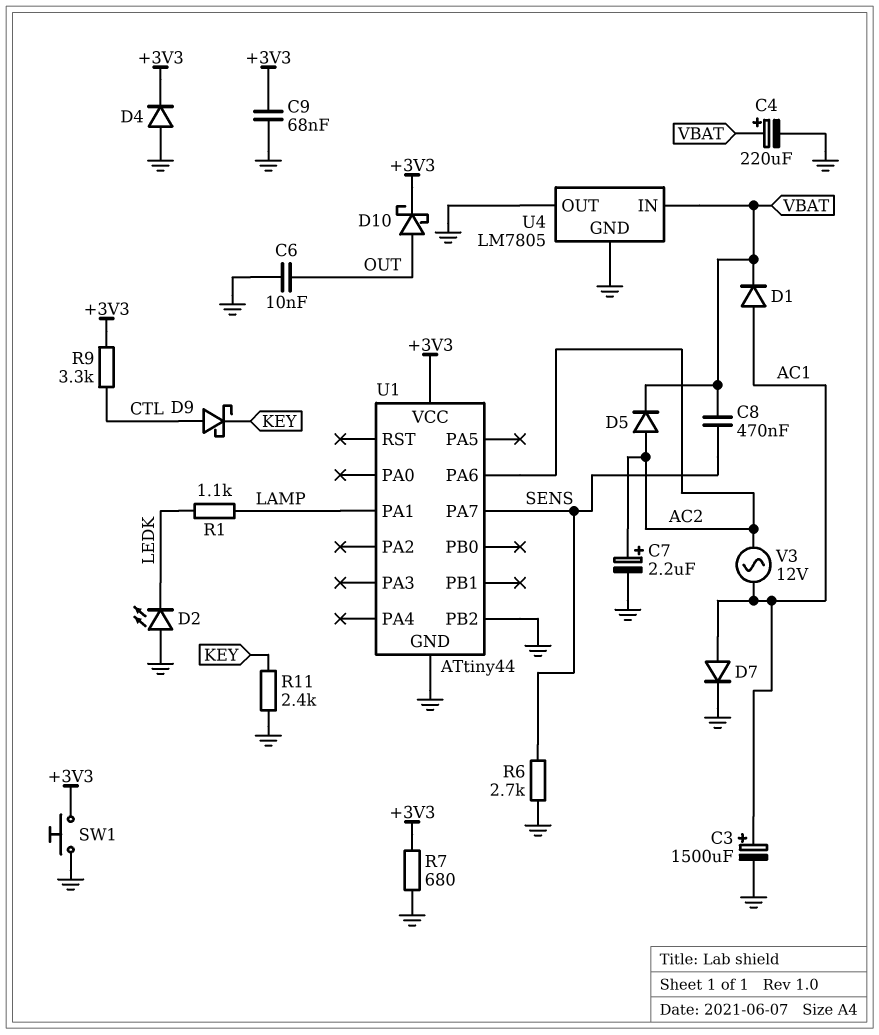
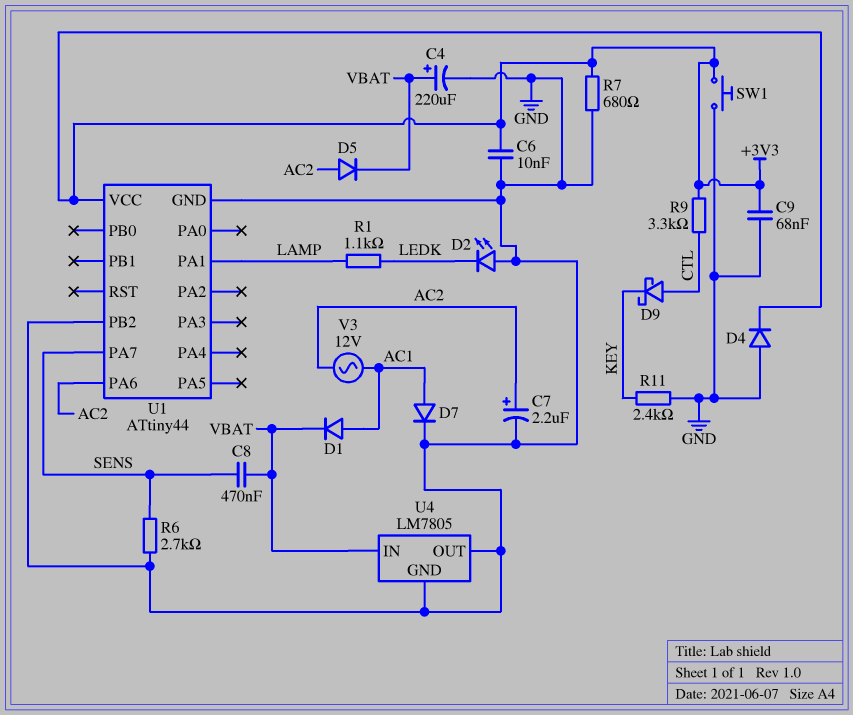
C3: 1500uF (plus AC1, minus GND) -> none
C6: 10nF (GND, OUT) -> 10nF (+3V3, GND)
D10: schottky (A OUT, K +3V3) -> none

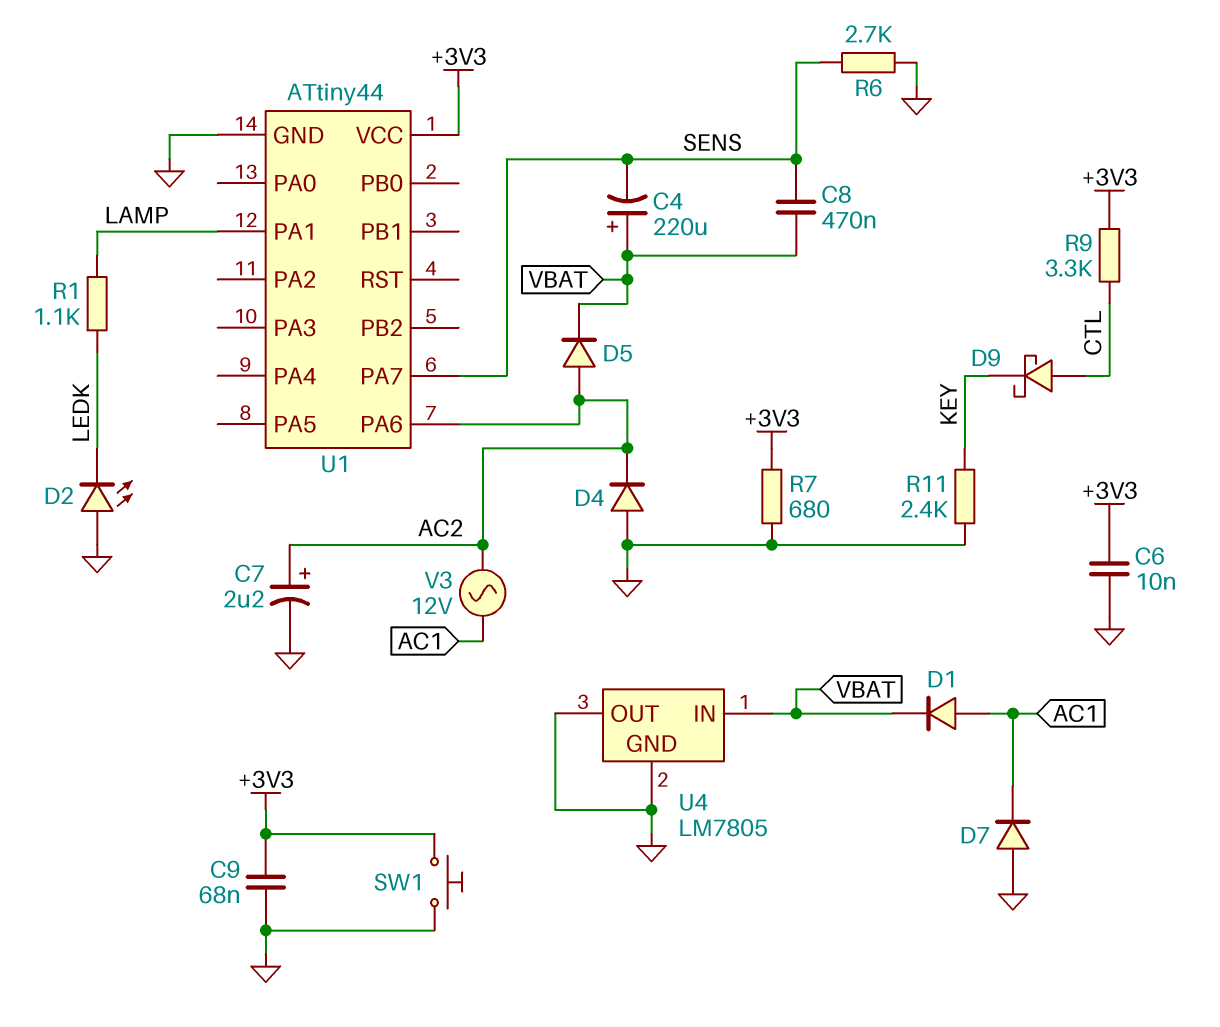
C4: 220uF (plus VBAT, minus GND) -> 220uF (plus VBAT, minus SENS)
D4: diode (A GND, K +3V3) -> diode (A GND, K AC2)
D7: diode (A AC1, K GND) -> diode (A GND, K AC1)
U1 pin PB2: GND -> none

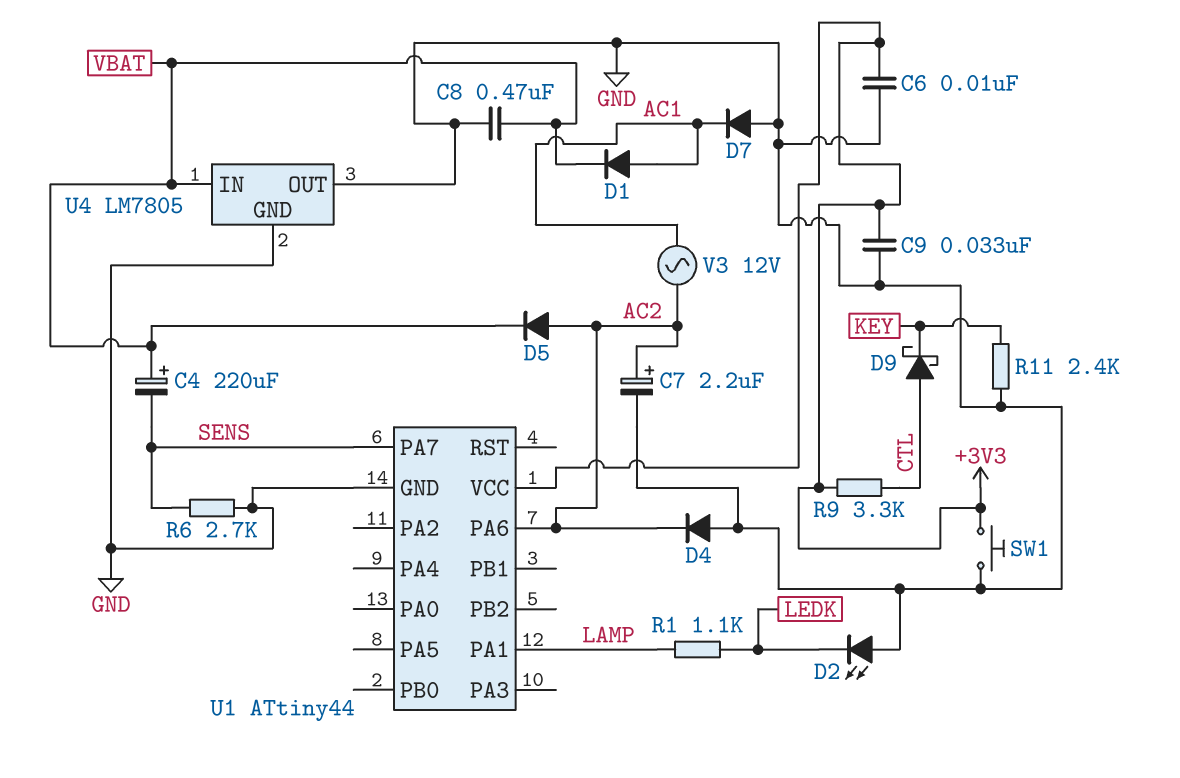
C8: 470nF (SENS, VBAT) -> 470nF (GND, VBAT)
C9: 68nF (+3V3, GND) -> 33nF (+3V3, GND)
R7: 680 (+3V3, GND) -> none

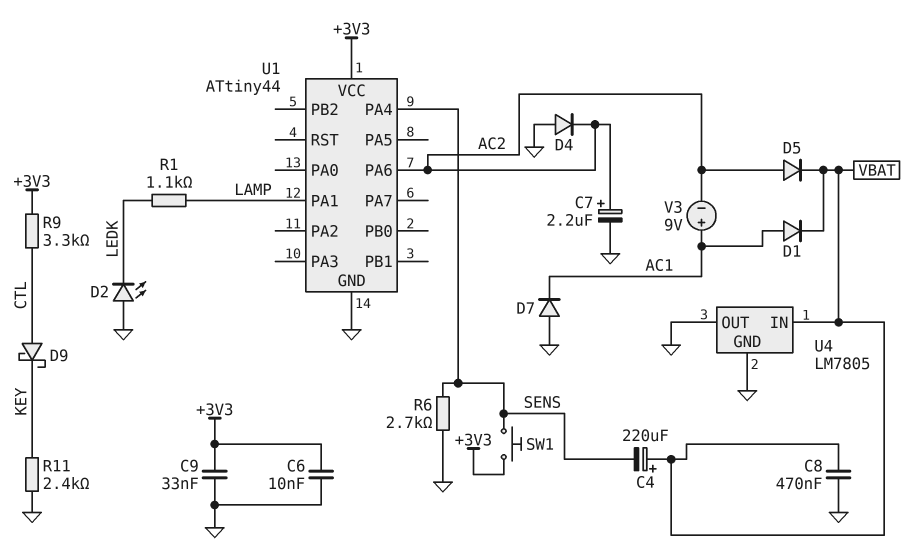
SW1: button (+3V3, GND) -> button (+3V3, SENS)
U1 pin PA4: none -> SENS
U1 pin PA7: SENS -> none
V3: AC 12V (AC1, AC2) -> 9V (plus AC1, minus AC2)

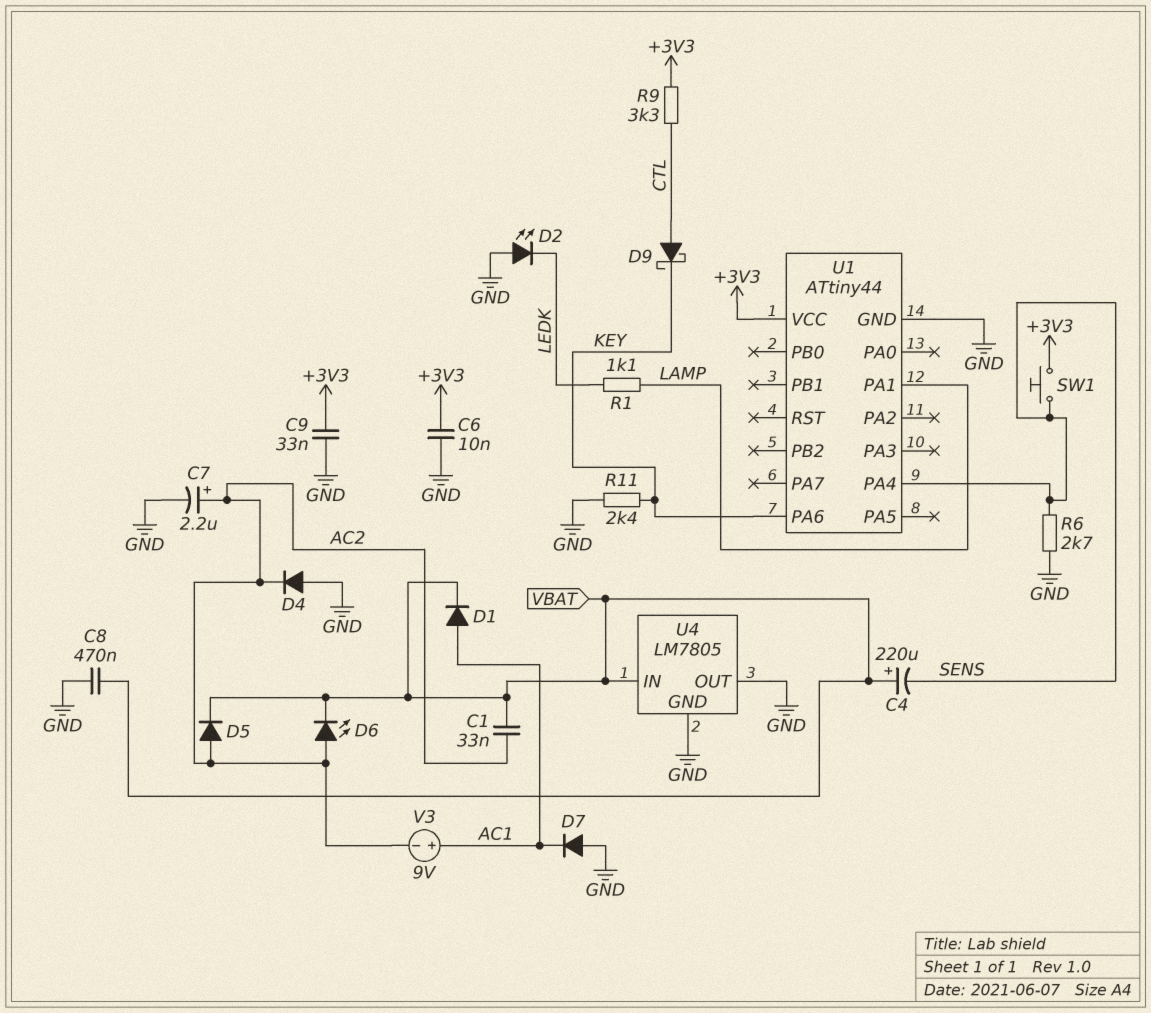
C1: none -> 33nF (AC2, VBAT)
D6: none -> LED (A AC2, K VBAT)
U1 pin PA6: AC2 -> KEY

